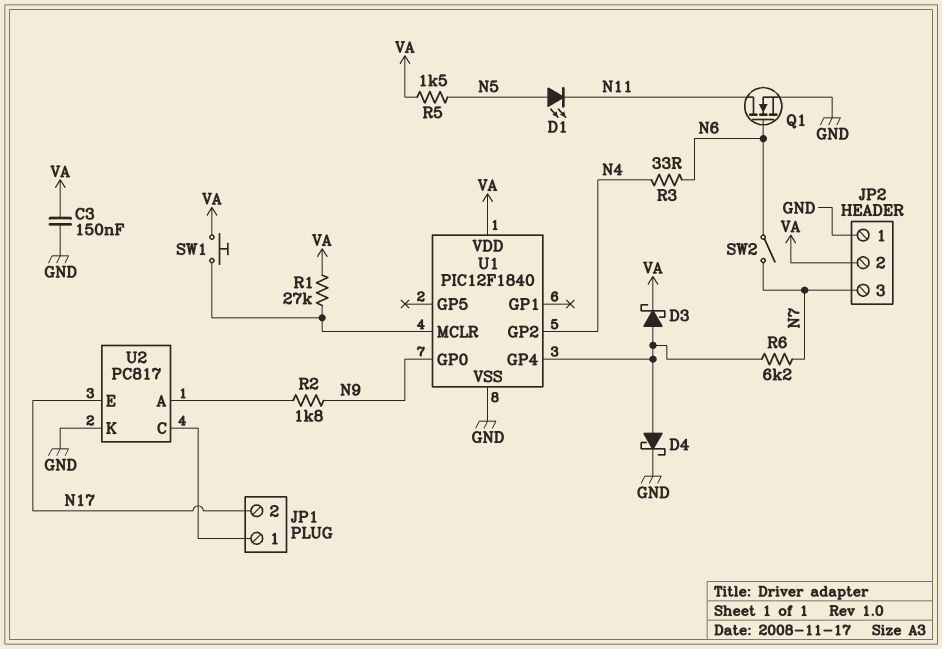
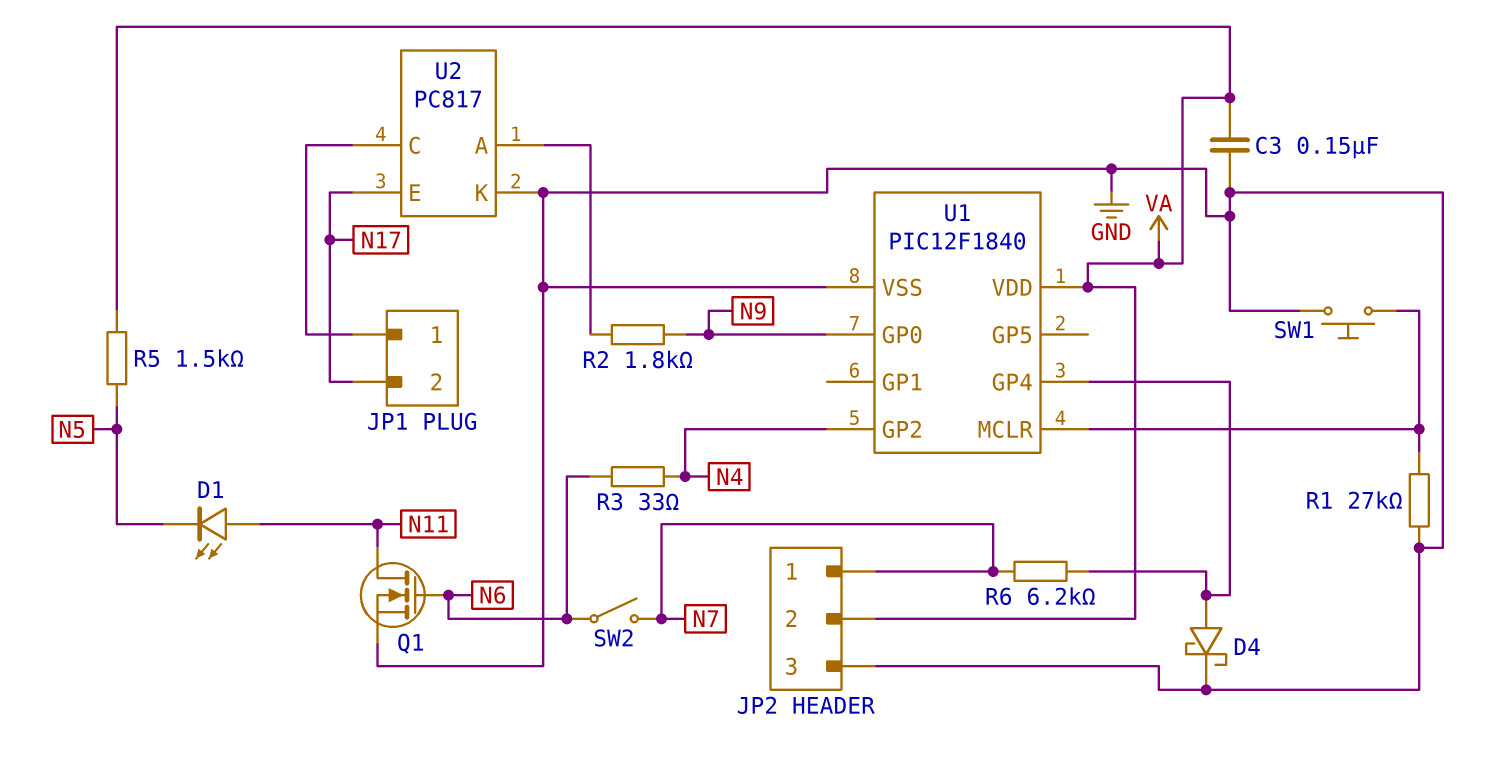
D1: LED (A N5, K N11) -> LED (A N11, K N5)
D3: schottky (A U1/GP4, K VA) -> none
JP2 pin 1: GND -> N7
JP2 pin 3: N7 -> GND
R1: 27k (U1/MCLR, VA) -> 27k (GND, U1/MCLR)
SW1: button (U1/MCLR, VA) -> button (GND, U1/MCLR)

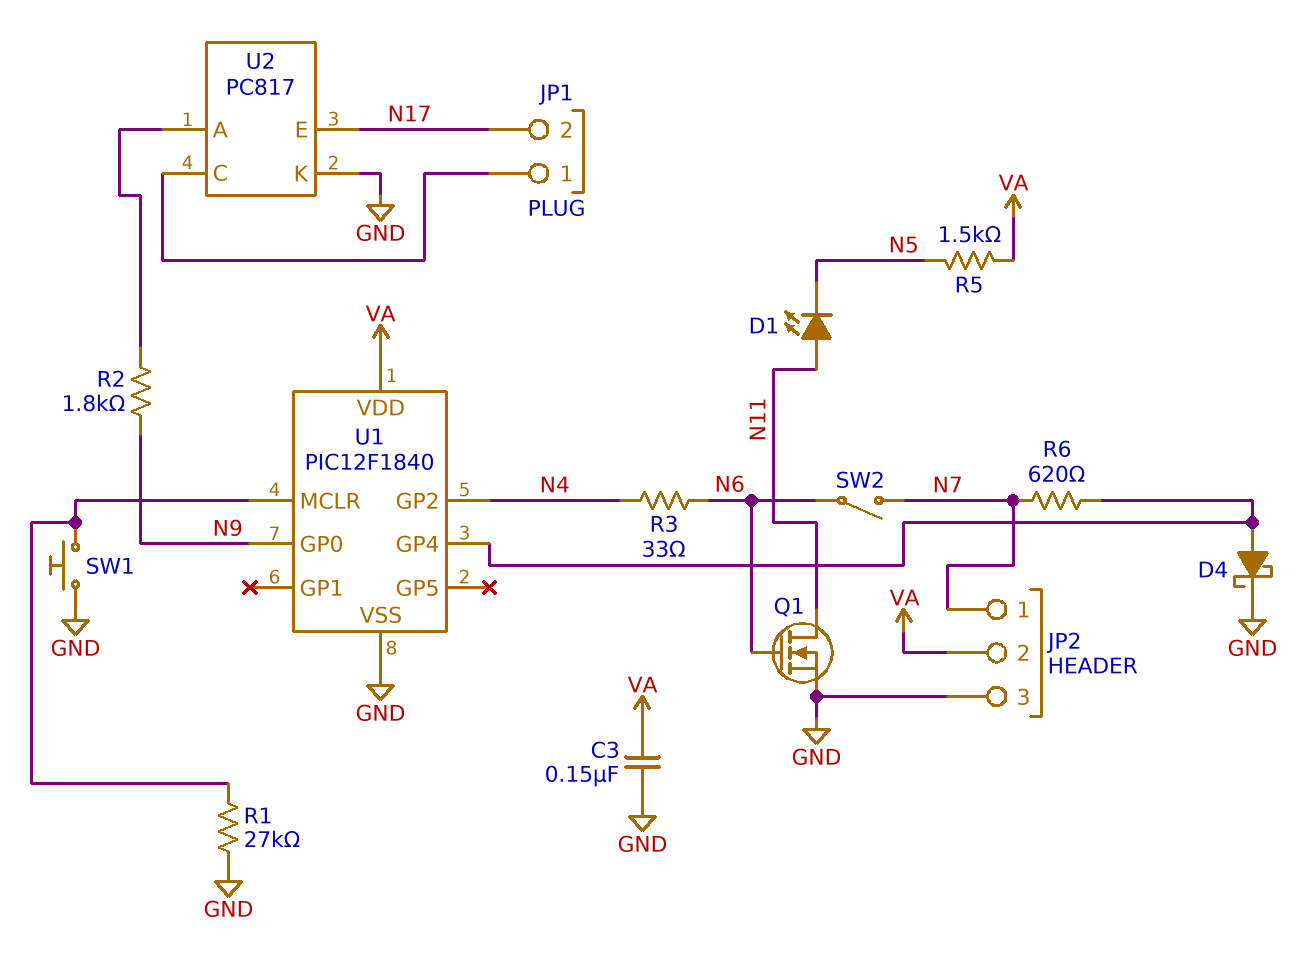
R6: 6.2k (N7, U1/GP4) -> 620 (N7, U1/GP4)

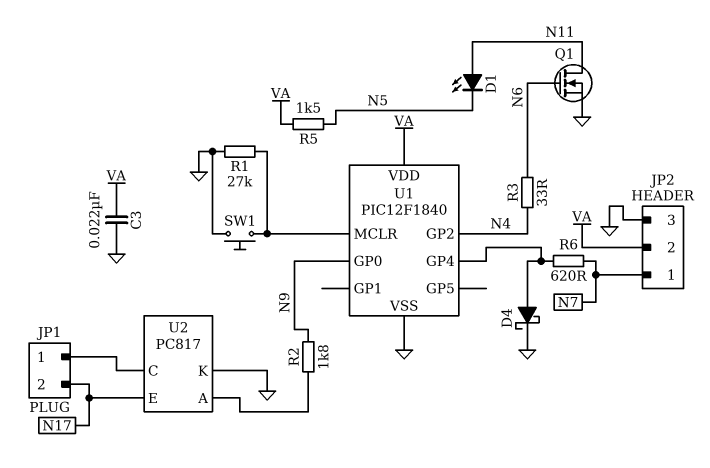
C3: 150nF (GND, VA) -> 22nF (GND, VA)
SW2: switch (N6, N7) -> none

